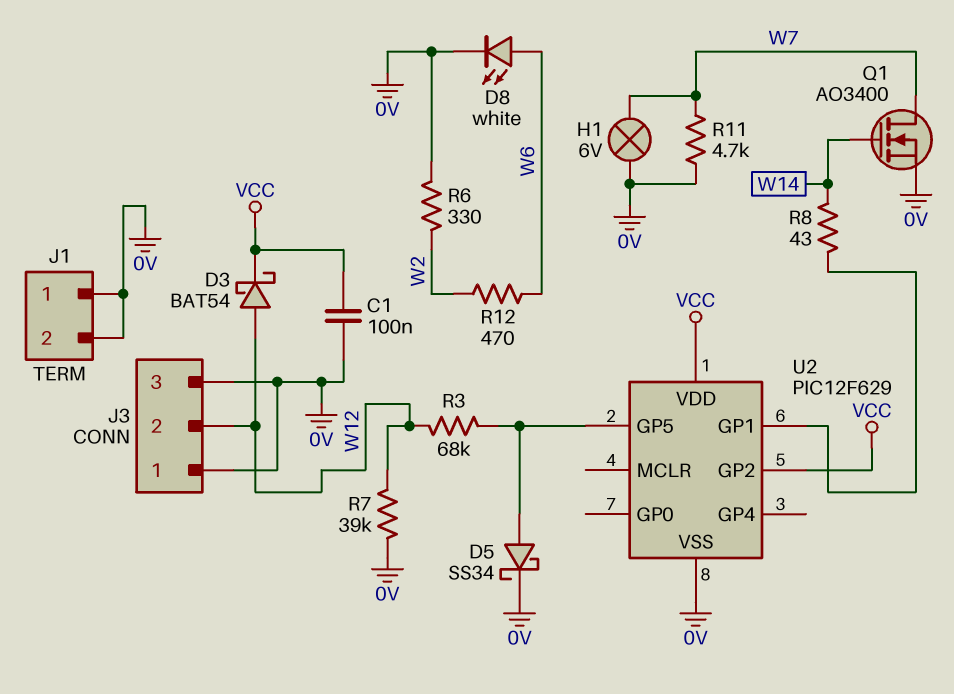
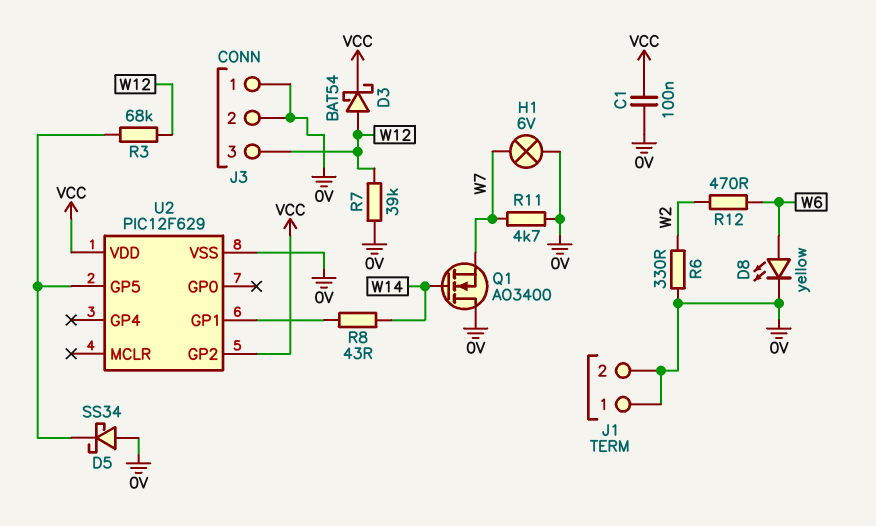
D5: schottky SS34 (A U2/GP5, K 0V) -> schottky SS34 (A 0V, K U2/GP5)
D8: LED white (A W6, K 0V) -> LED yellow (A W6, K 0V)
J3 pin 2: W12 -> 0V
J3 pin 3: 0V -> W12
Q1: NMOS AO3400 (G W14, D W7, S 0V) -> NMOS AO3400 (G W14, D 0V, S W7)

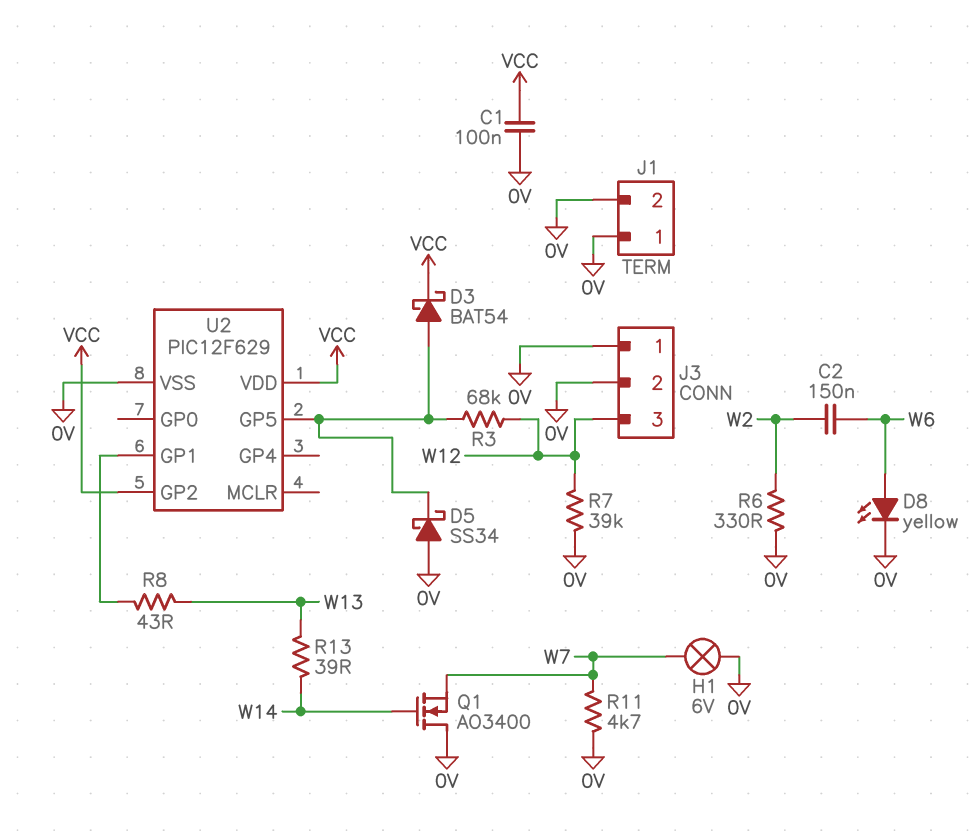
C2: none -> 150nF (W2, W6)
D3: schottky BAT54 (A W12, K VCC) -> schottky BAT54 (A U2/GP5, K VCC)
R8: 43 (U2/GP1, W14) -> 43 (U2/GP1, W13)
R12: 470 (W2, W6) -> none
R13: none -> 39 (W13, W14)

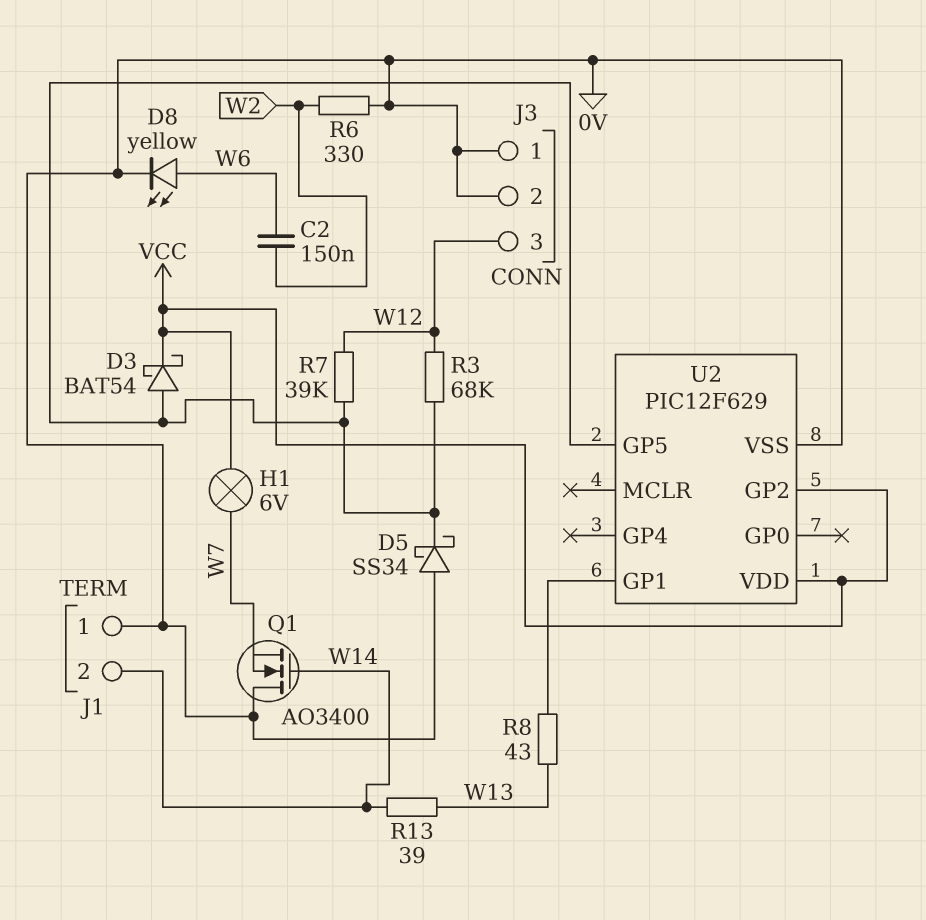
C1: 100nF (0V, VCC) -> none
H1: lamp 6V (0V, W7) -> lamp 6V (VCC, W7)
J1 pin 2: 0V -> W14
R7: 39k (0V, W12) -> 39k (U2/GP5, W12)
R11: 4.7k (0V, W7) -> none

